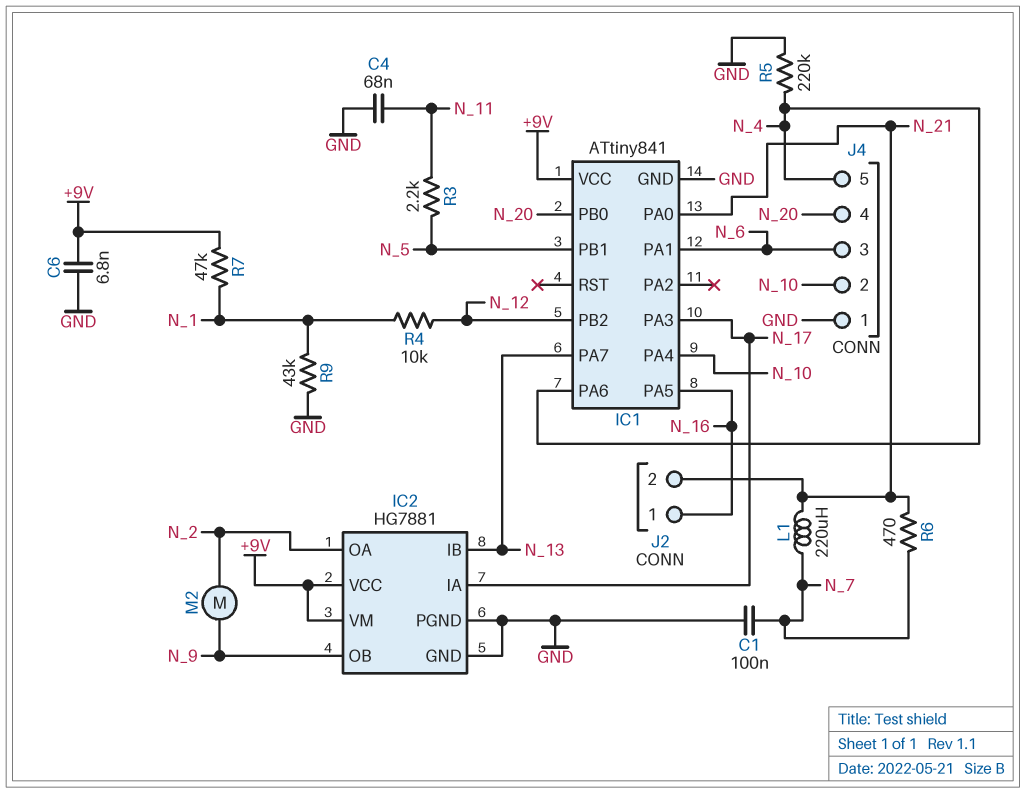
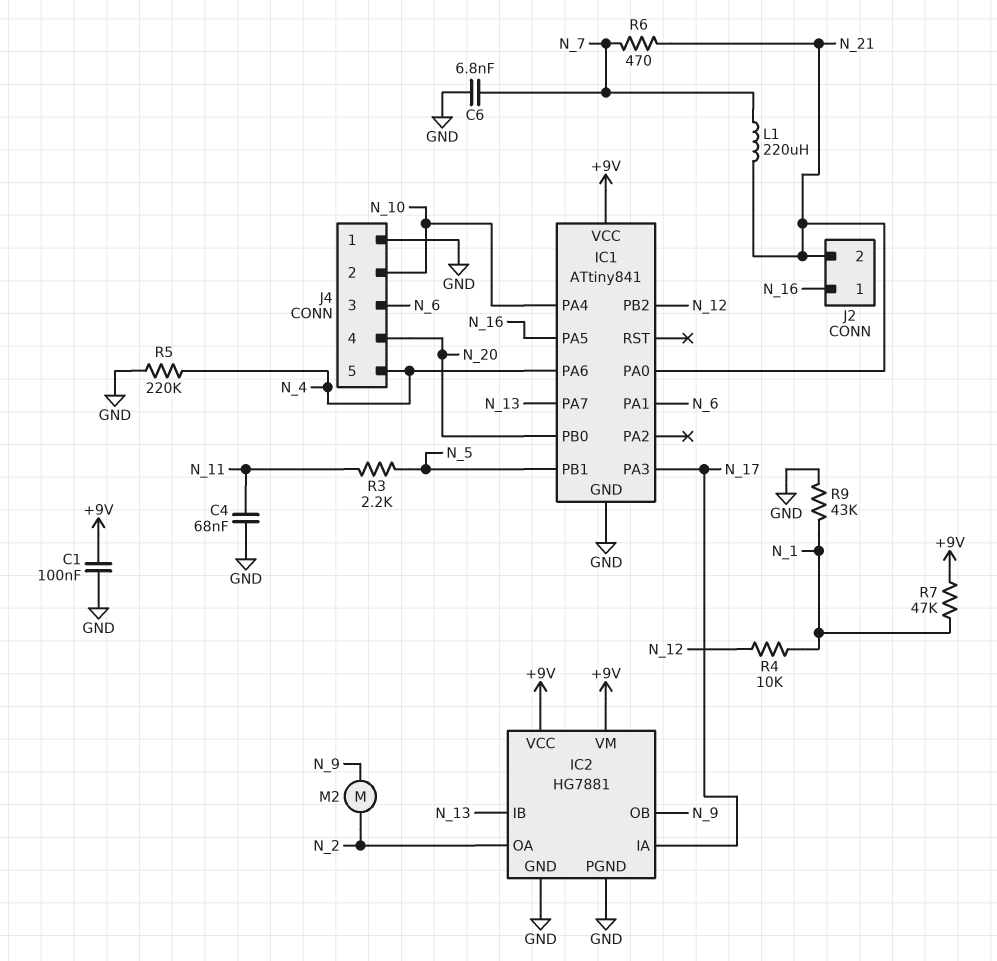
C1: 100nF (GND, N_7) -> 100nF (+9V, GND)
C6: 6.8nF (+9V, GND) -> 6.8nF (GND, N_7)

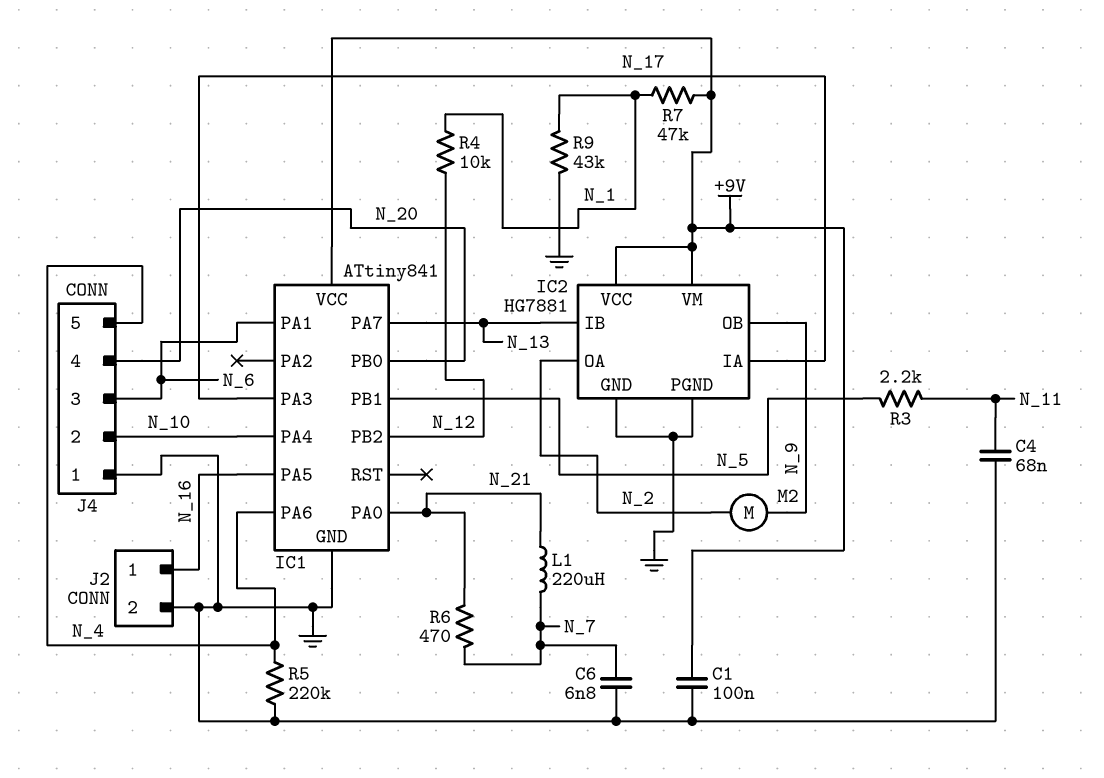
J2 pin 2: N_21 -> GND

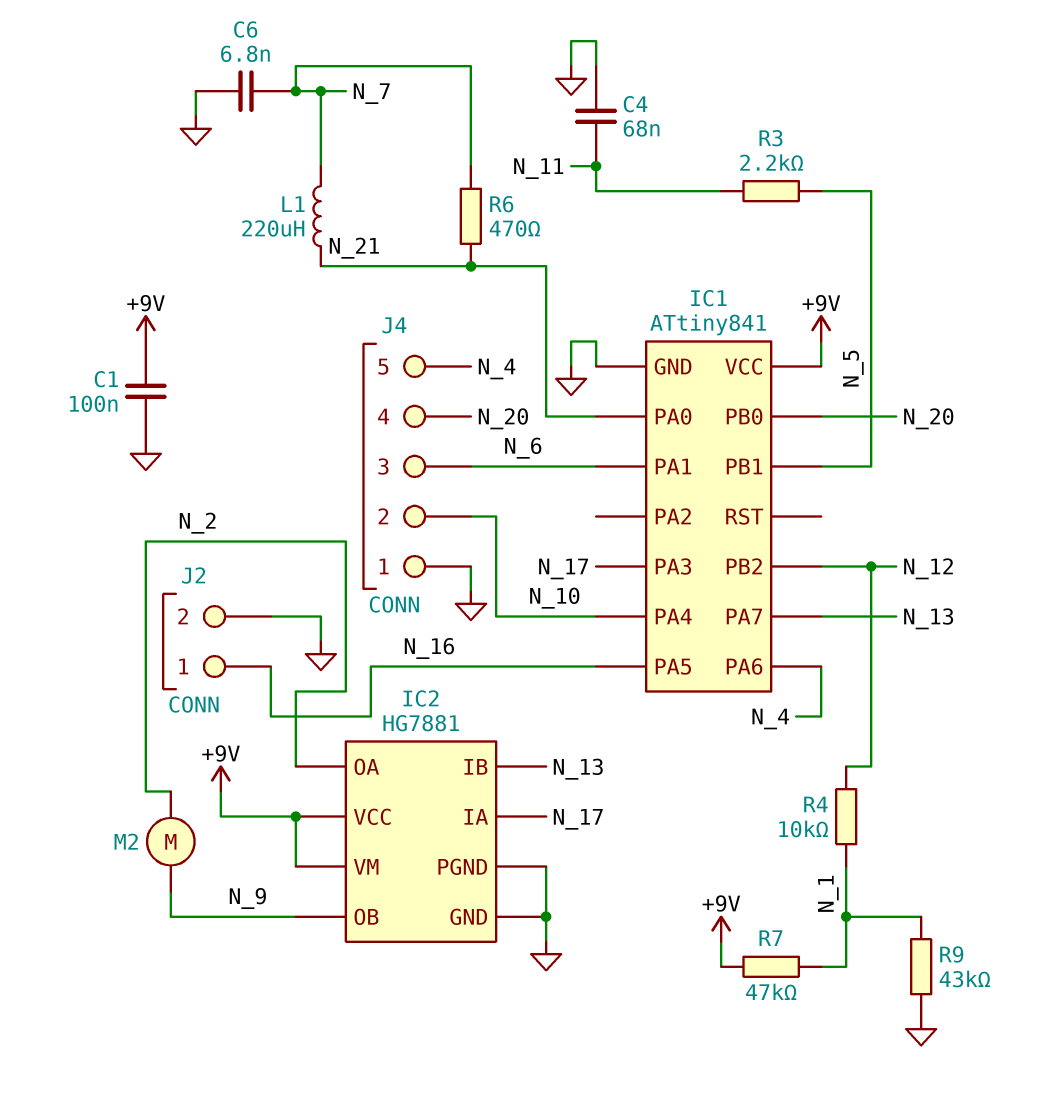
R5: 220k (GND, N_4) -> none

